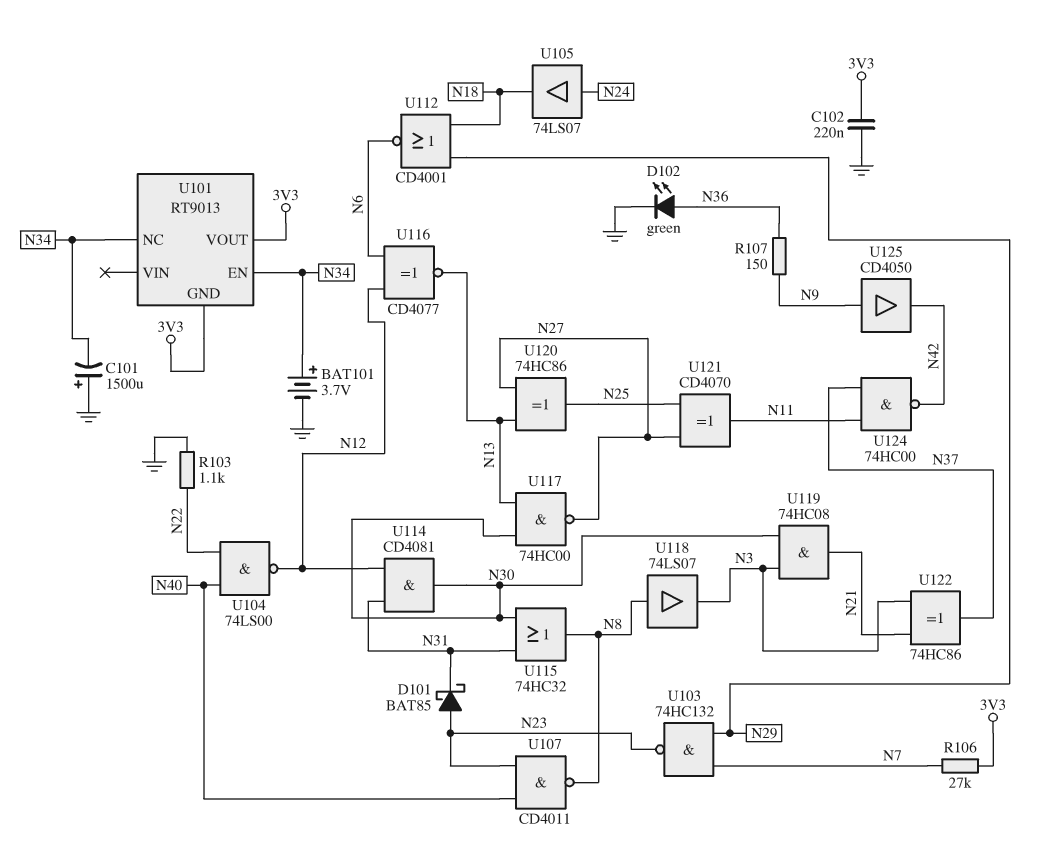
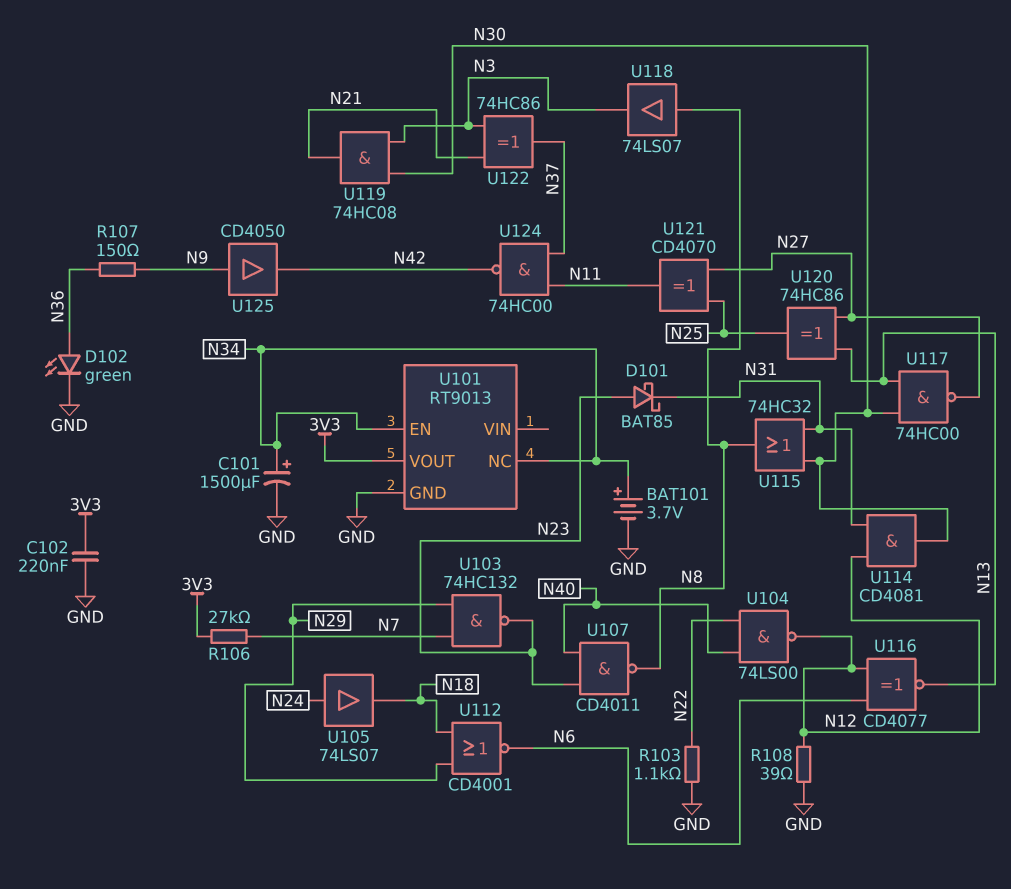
C101: 1500uF (plus GND, minus N34) -> 1500uF (plus N34, minus GND)
R108: none -> 39 (GND, N12)
U101 pin GND: 3V3 -> GND

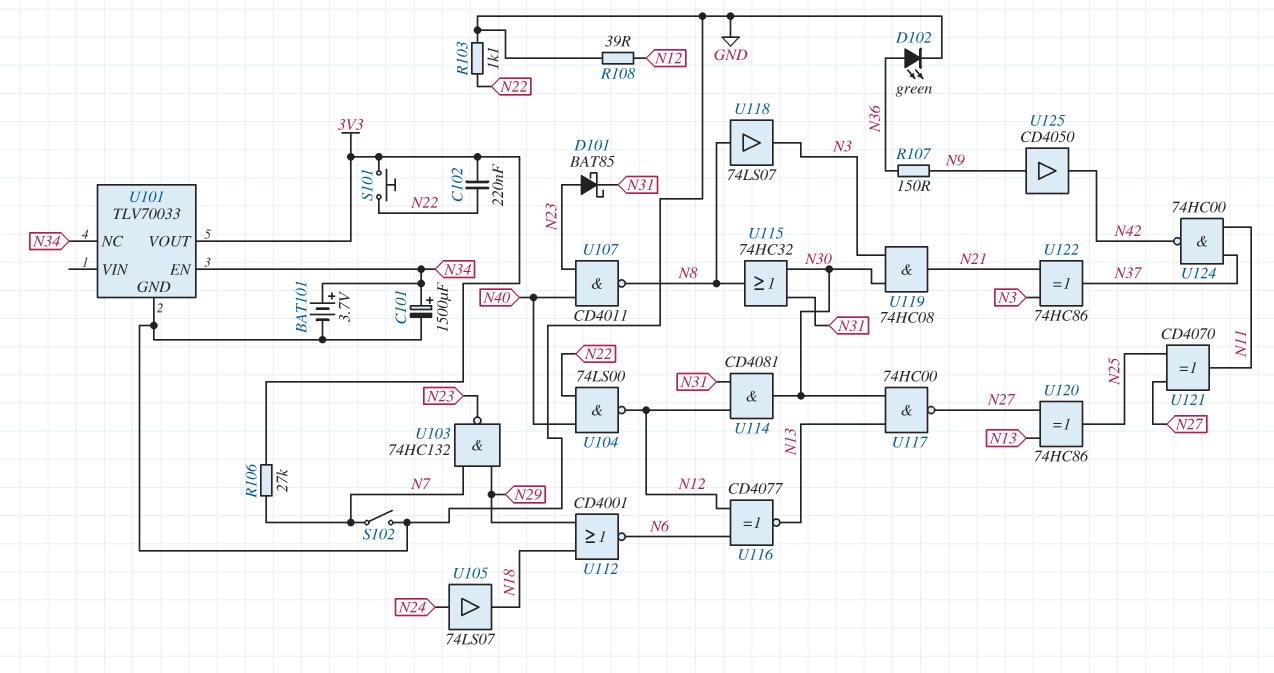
C102: 220nF (3V3, GND) -> 220nF (3V3, N22)
S101: none -> button (3V3, N22)
S102: none -> switch (GND, N7)
U101: RT9013 -> TLV70033

